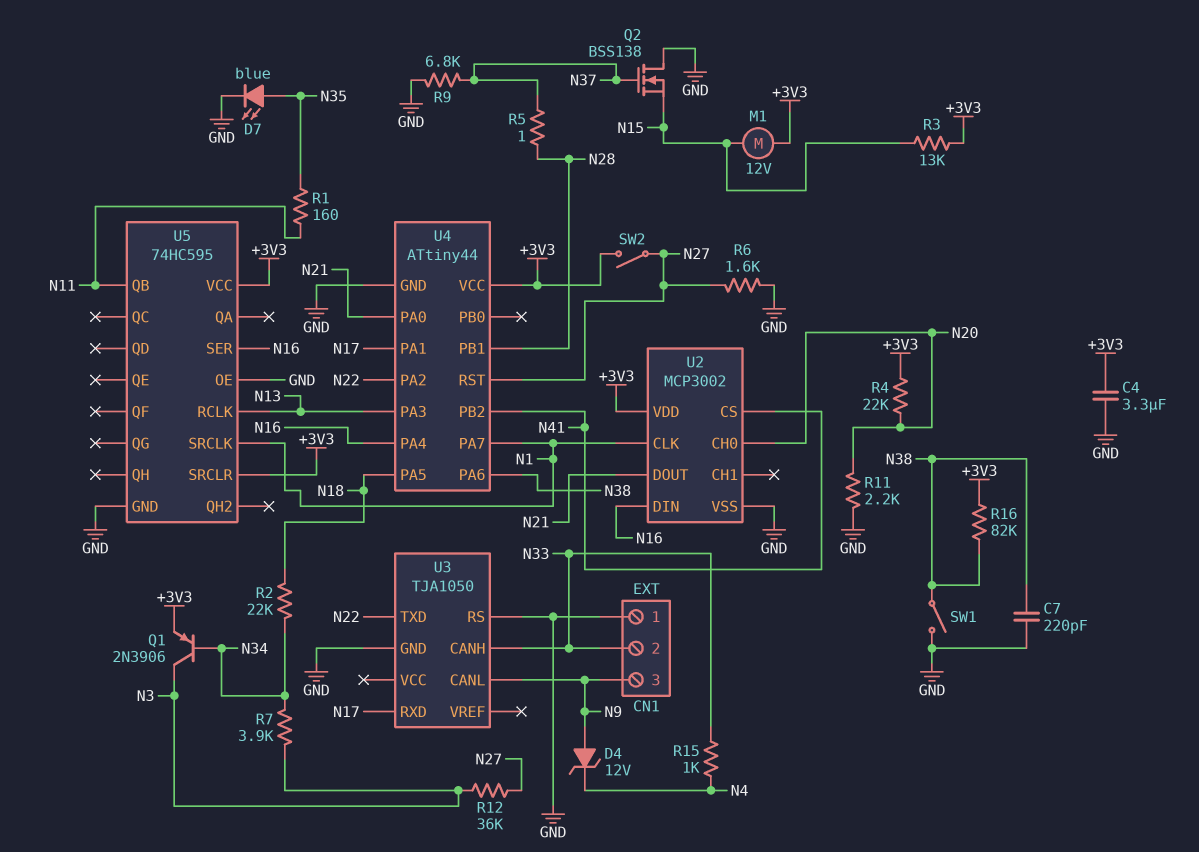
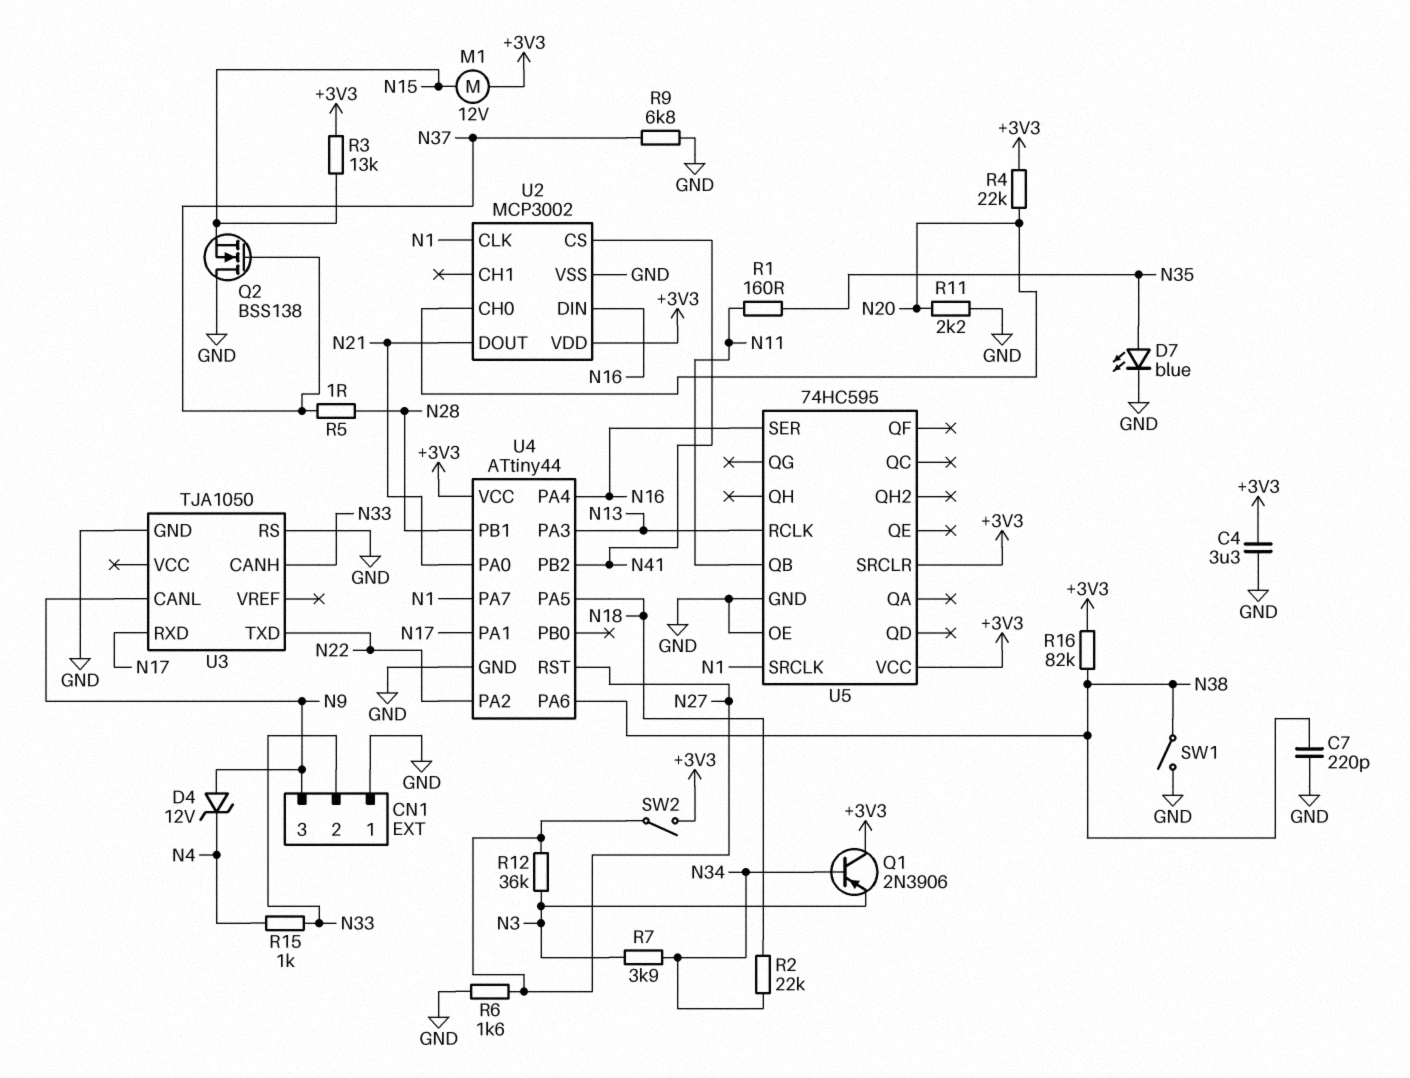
Q1: PNP 2N3906 (B N34, C N3, E +3V3) -> PNP 2N3906 (B N34, C +3V3, E N3)

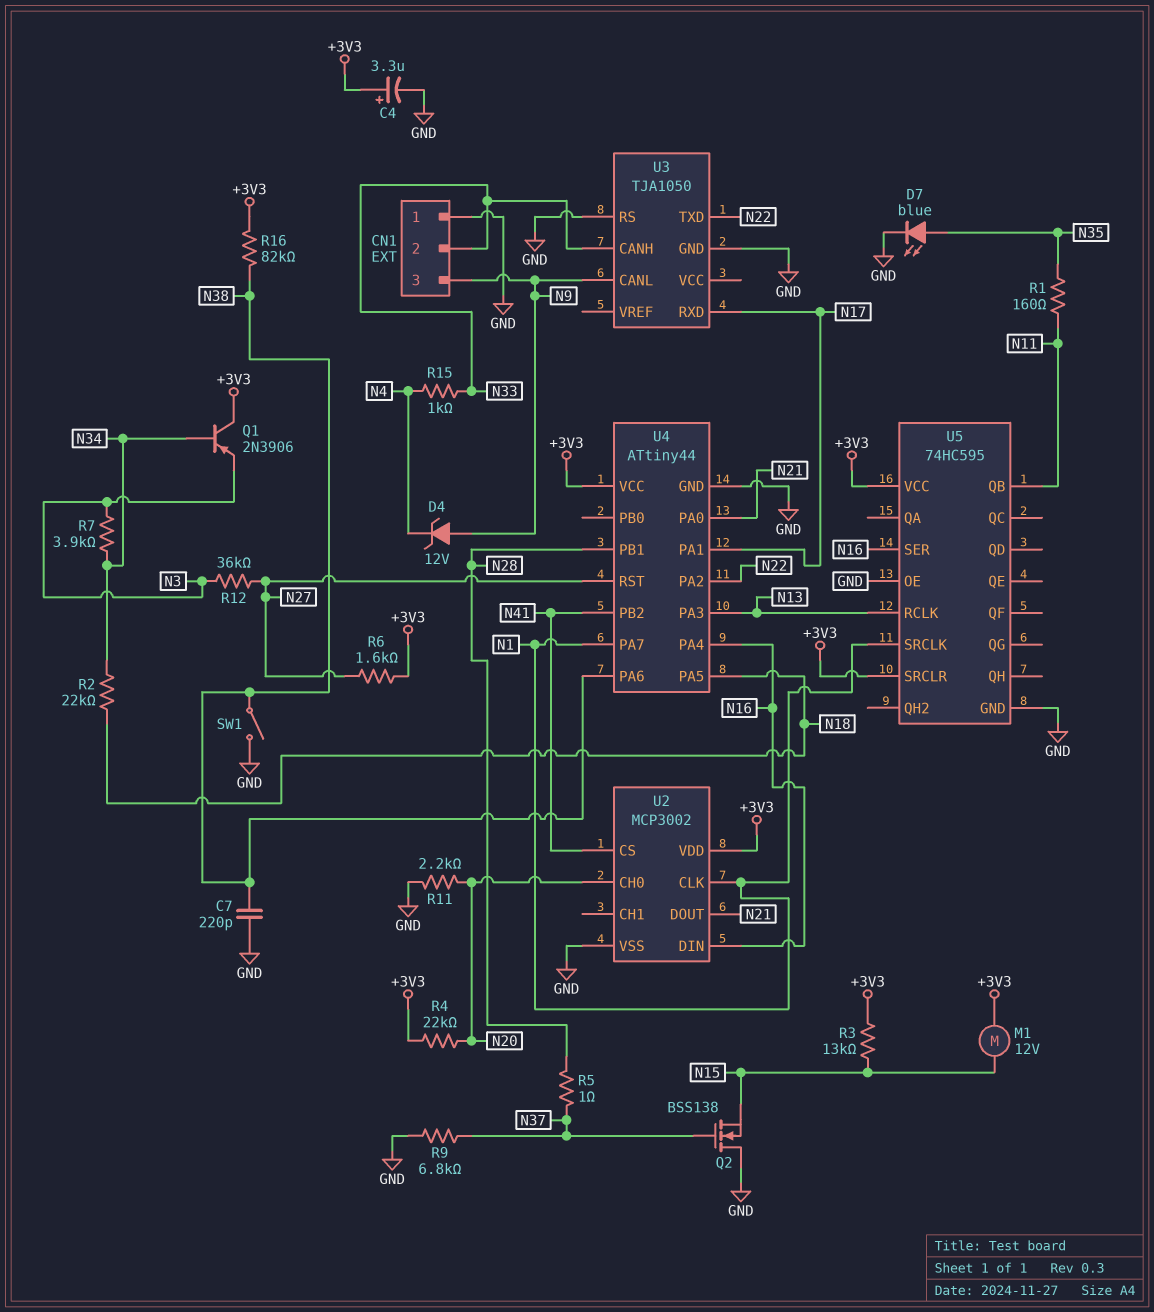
C4: 3.3uF (+3V3, GND) -> 3.3uF (plus +3V3, minus GND)
R6: 1.6k (GND, N27) -> 1.6k (+3V3, N27)
SW2: switch (+3V3, N27) -> none

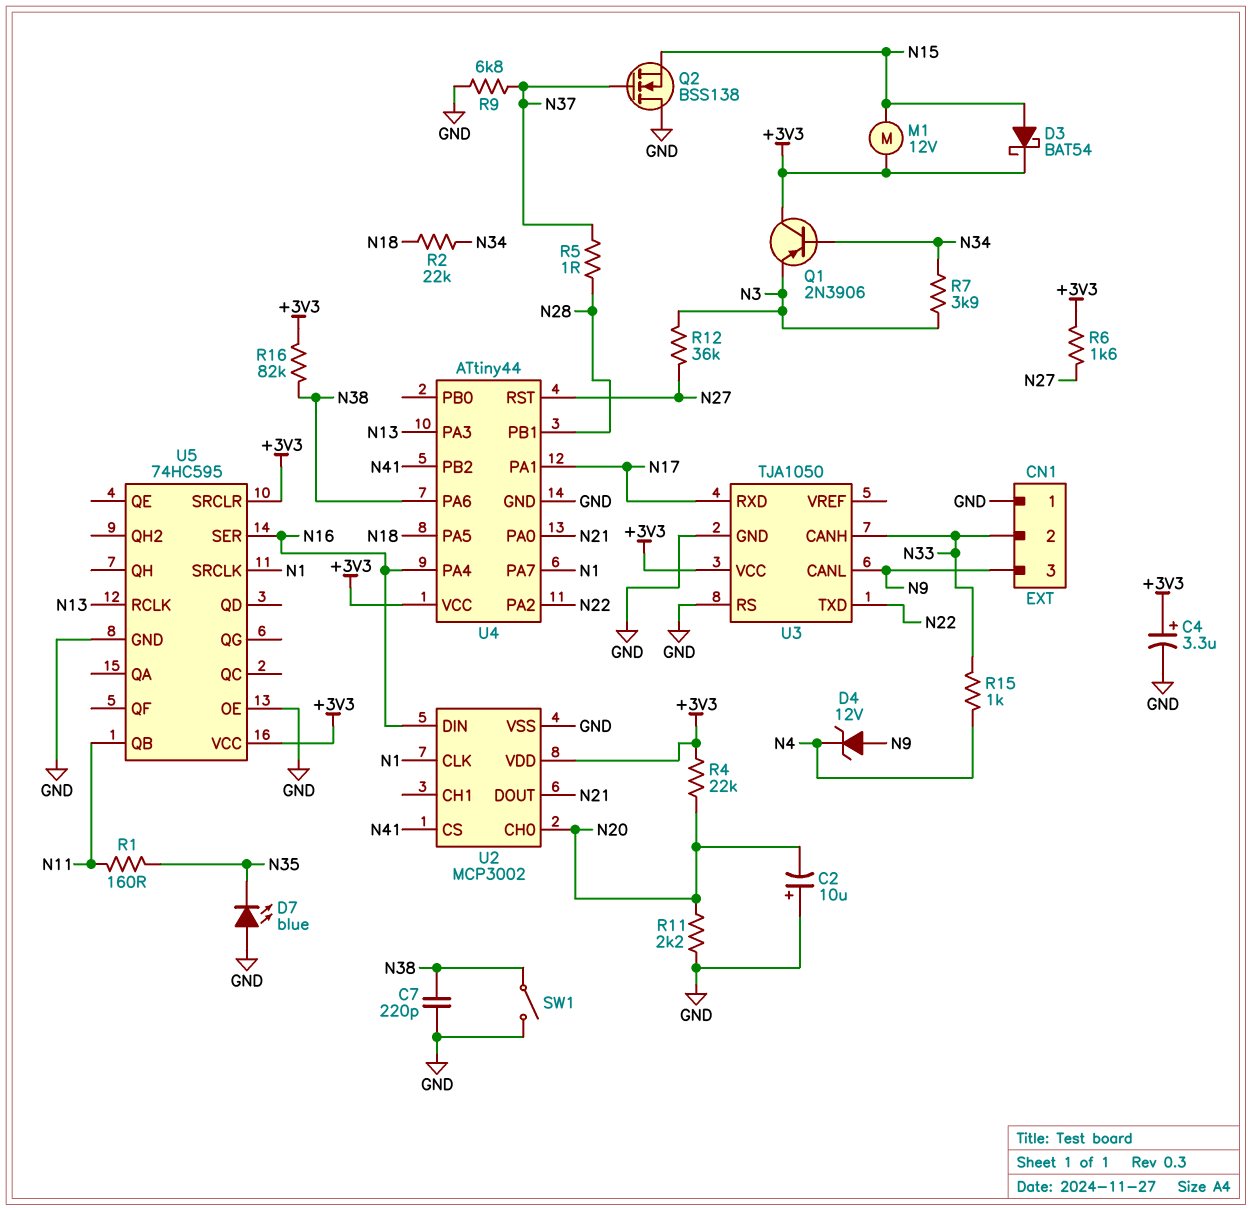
C2: none -> 10uF (plus GND, minus N20)
D3: none -> schottky BAT54 (A N15, K +3V3)
D7: LED blue (A N35, K GND) -> LED blue (A GND, K N35)
R3: 13k (+3V3, N15) -> none
U3 pin VCC: none -> +3V3

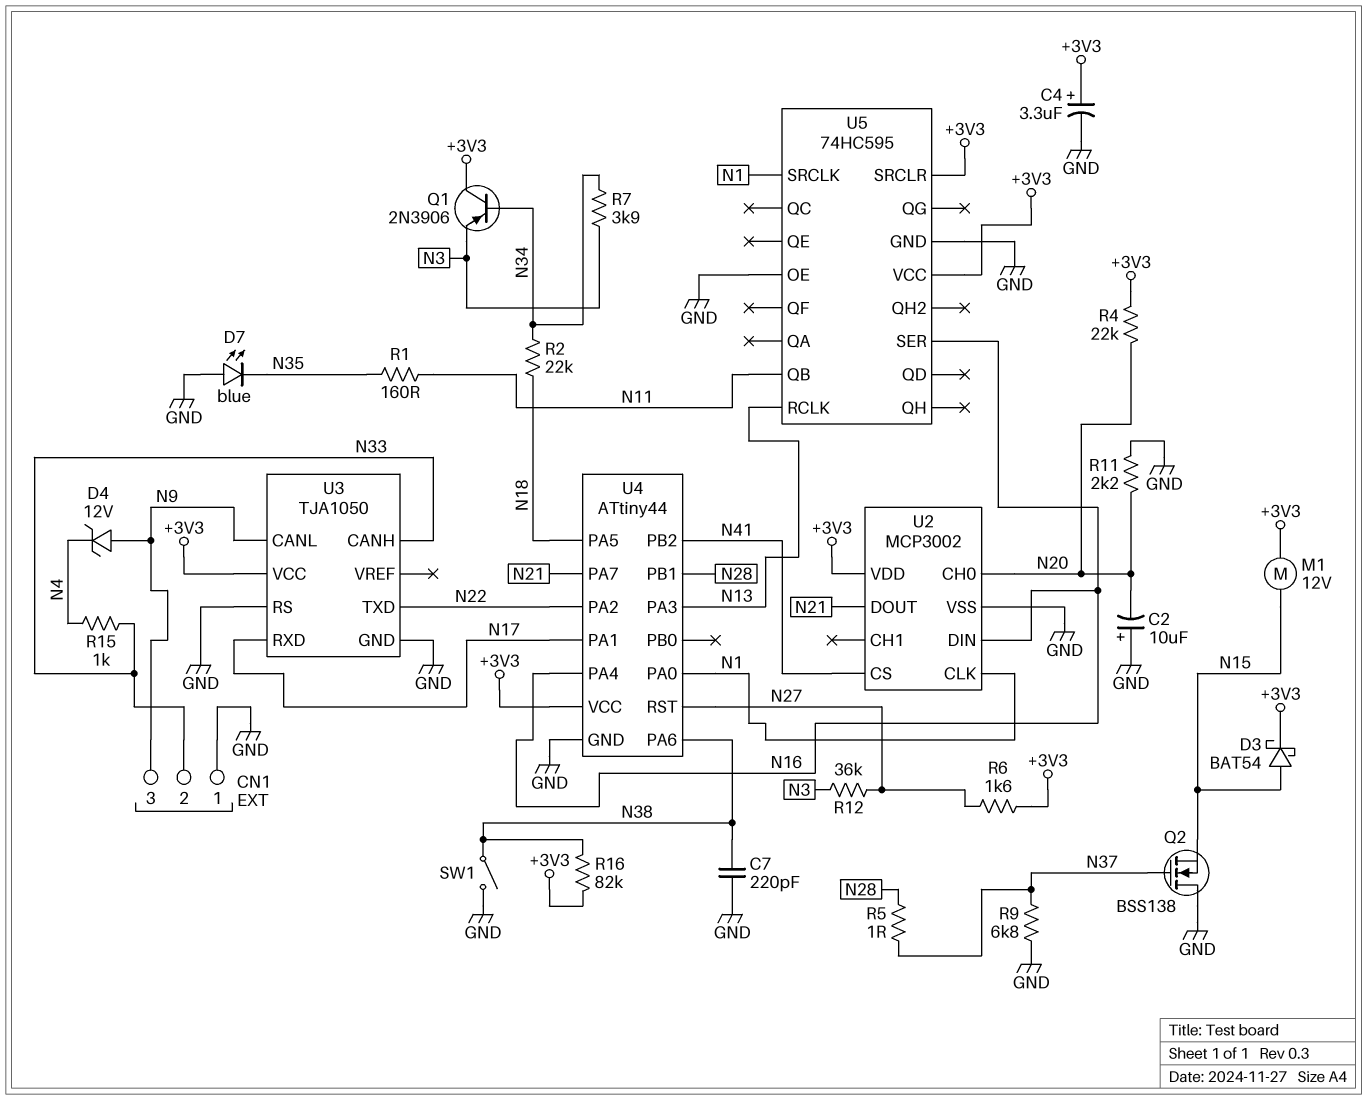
U4 pin PA0: N21 -> N1
U4 pin PA7: N1 -> N21

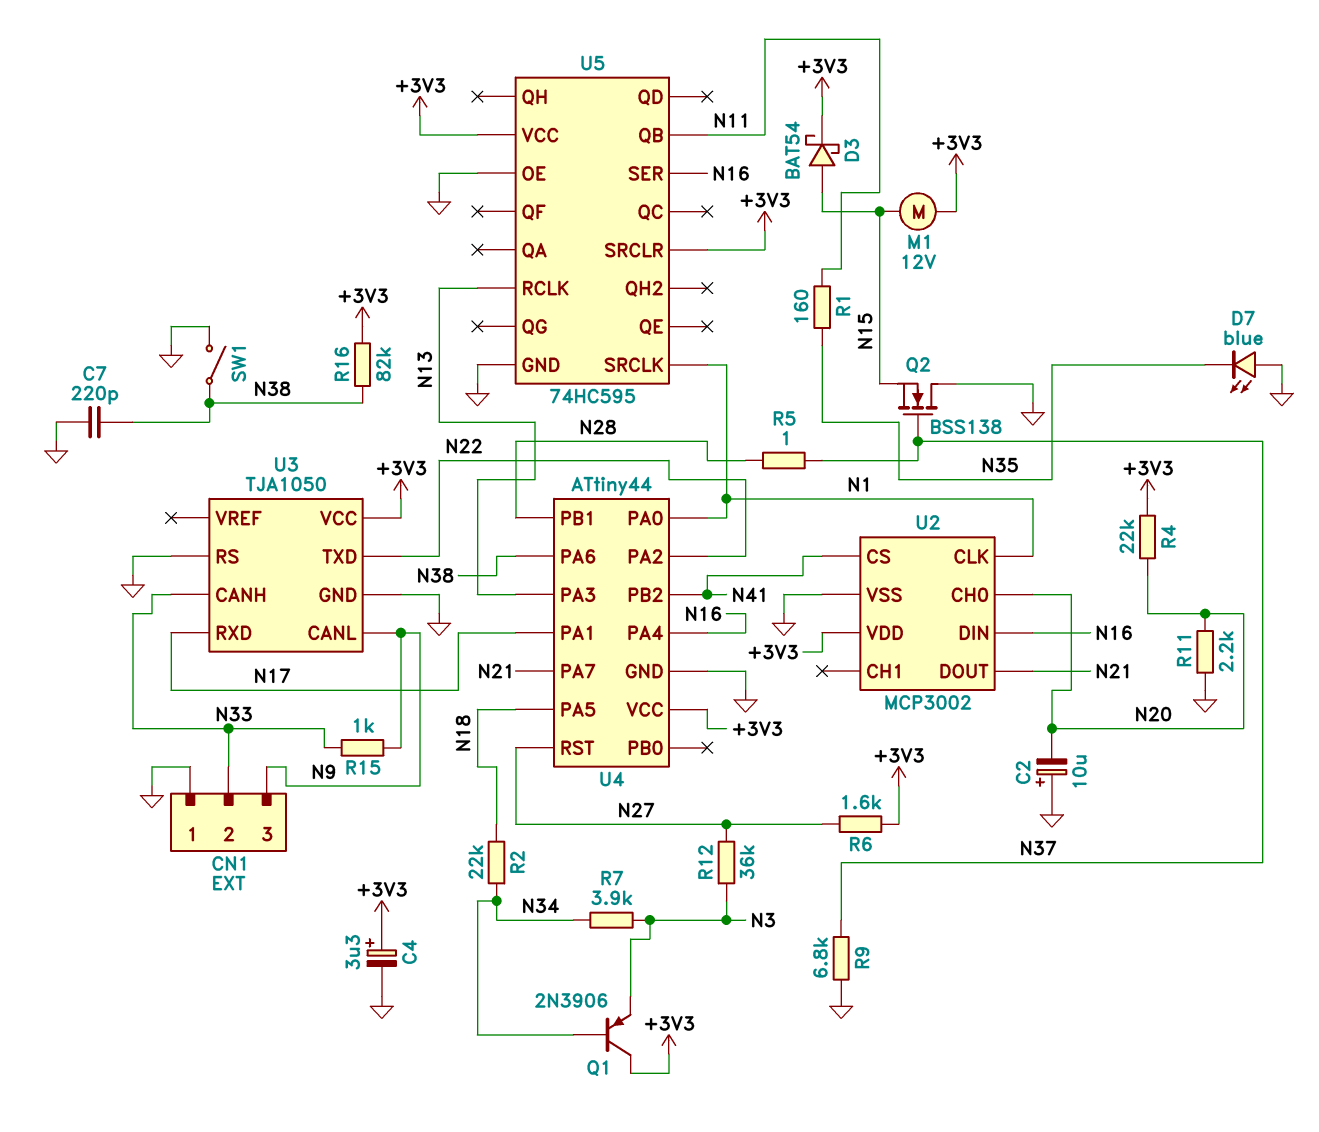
D4: zener 12V (A N9, K N4) -> none
R15: 1k (N4, N33) -> 1k (N9, N33)

